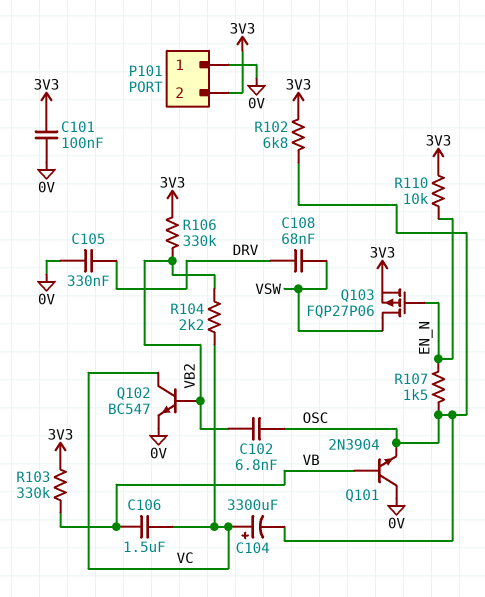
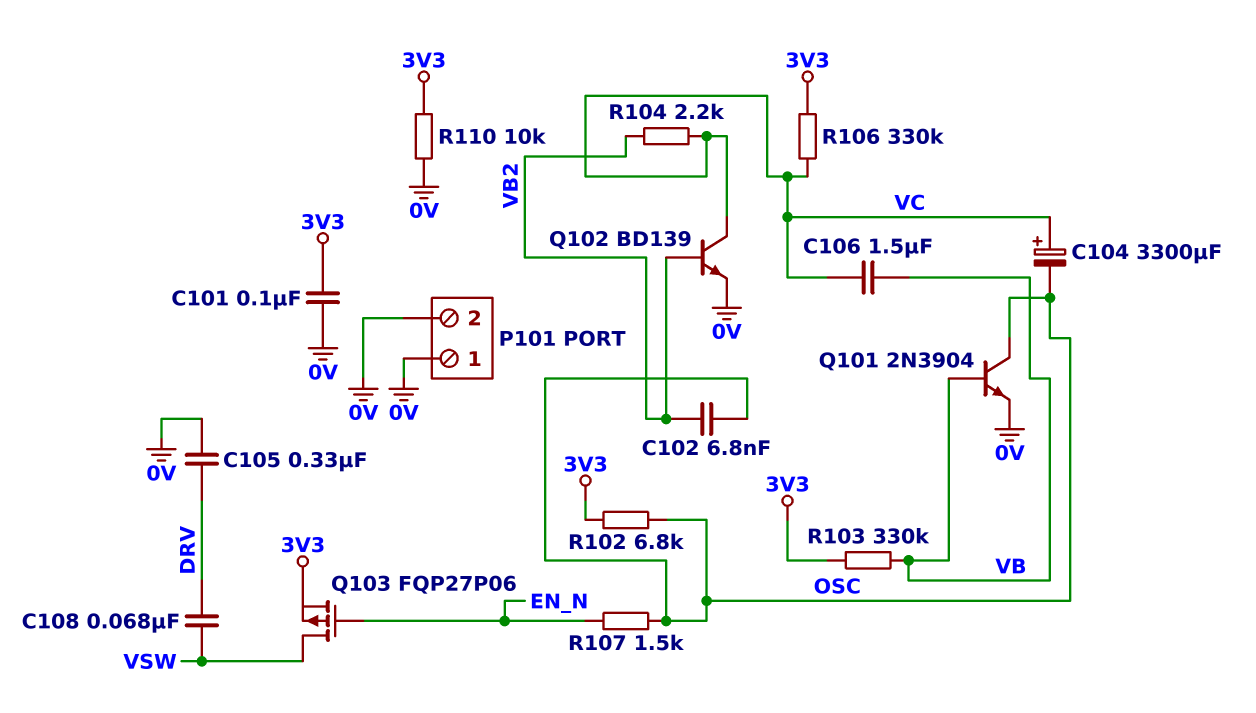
P101 pin 2: 3V3 -> 0V
Q101: NPN 2N3904 (B VB, C 0V, E OSC) -> NPN 2N3904 (B VB, C OSC, E 0V)
Q102: NPN BC547 (B VB2, C VC, E 0V) -> NPN BD139 (B VB2, C VC, E 0V)
R106: 330k (3V3, VB2) -> 330k (3V3, VC)
R110: 10k (3V3, EN_N) -> 10k (0V, 3V3)

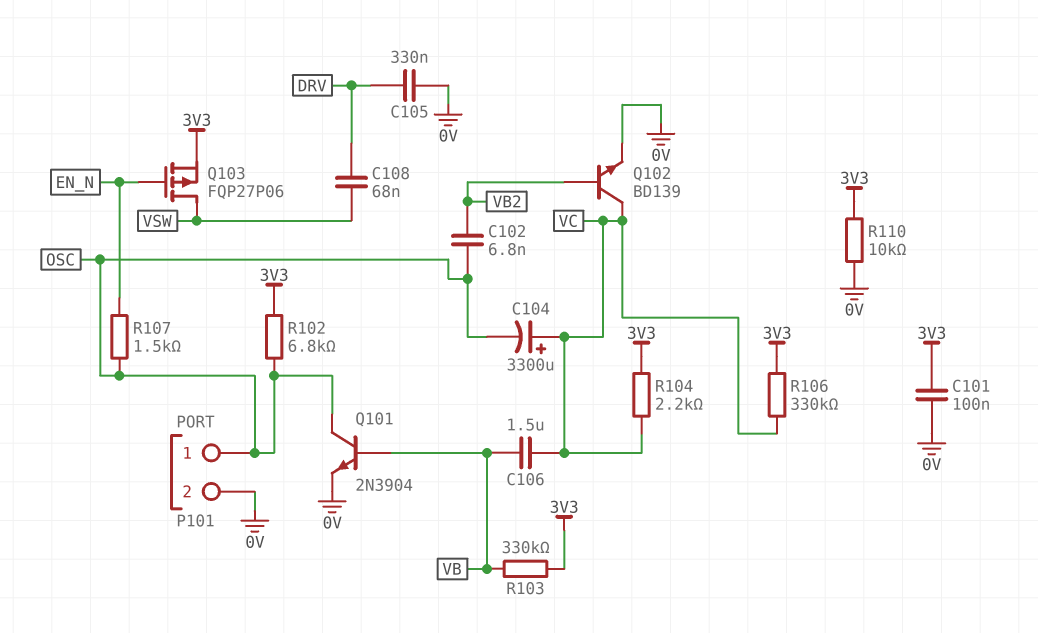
P101 pin 1: 0V -> OSC
R104: 2.2k (VB2, VC) -> 2.2k (3V3, VC)

